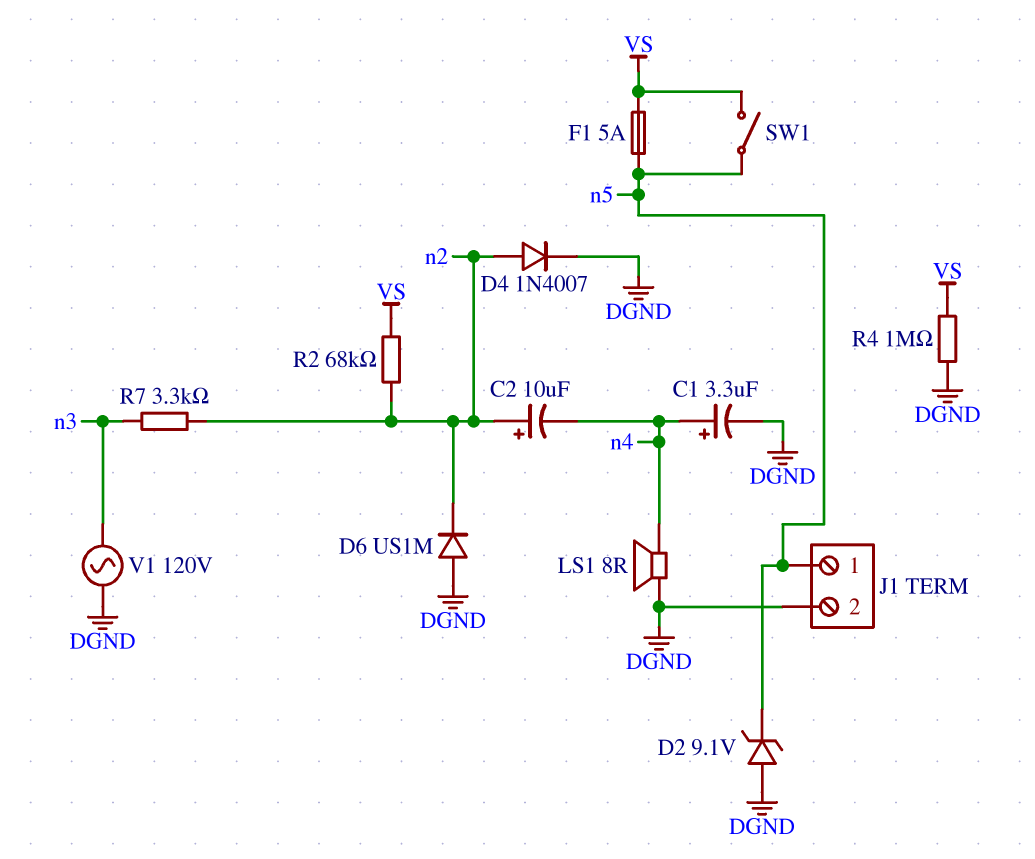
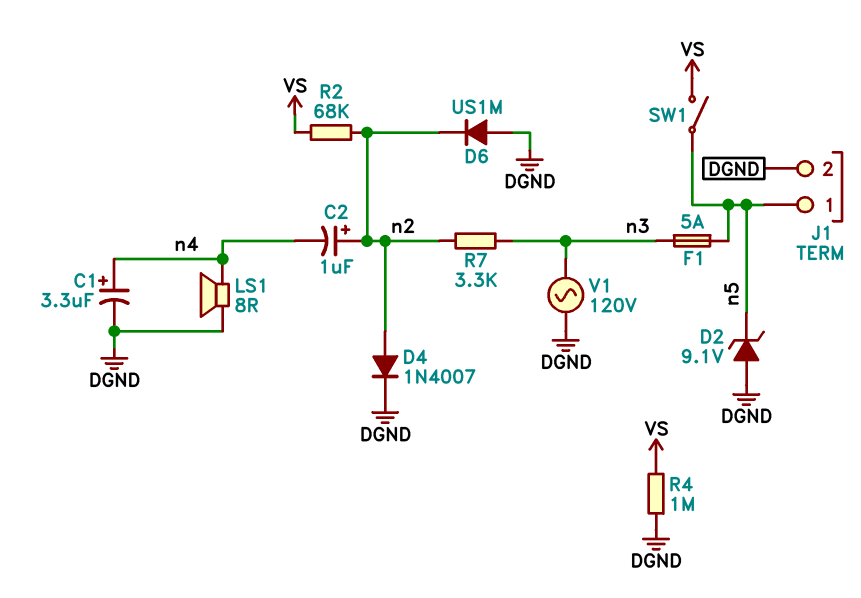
C2: 10uF (plus n2, minus n4) -> 1uF (plus n2, minus n4)
F1: 5A (VS, n5) -> 5A (n3, n5)

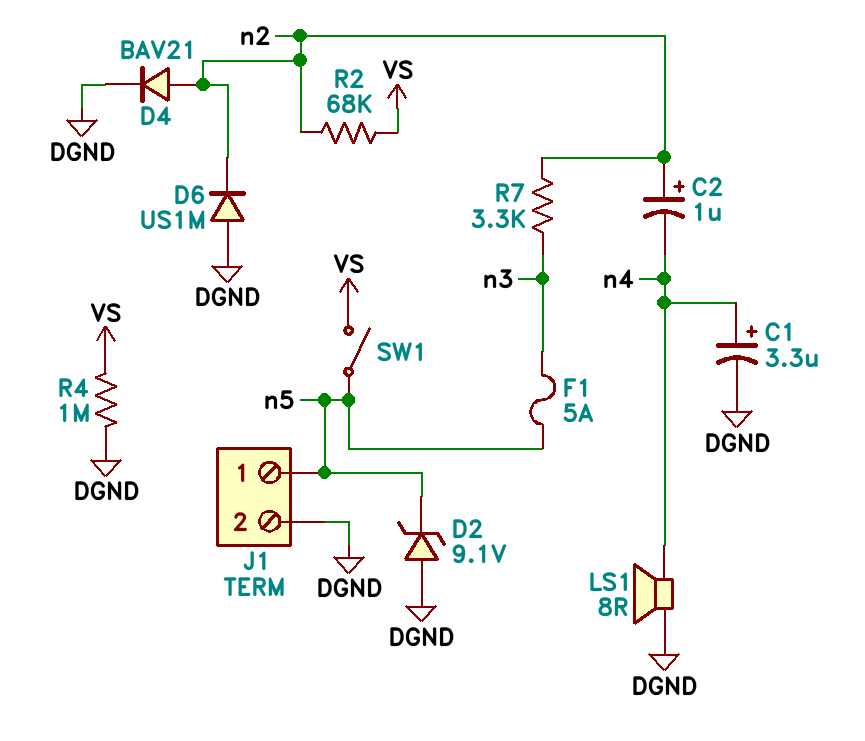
D4: diode 1N4007 (A n2, K DGND) -> diode BAV21 (A n2, K DGND)
V1: AC 120V (DGND, n3) -> none

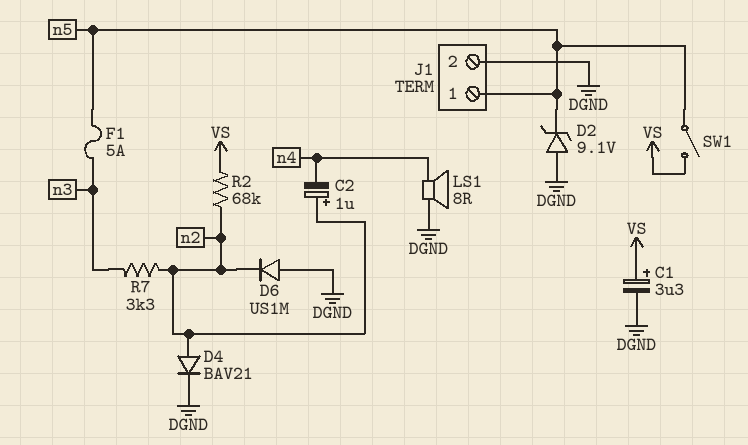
C1: 3.3uF (plus n4, minus DGND) -> 3.3uF (plus VS, minus DGND)
R4: 1M (DGND, VS) -> none

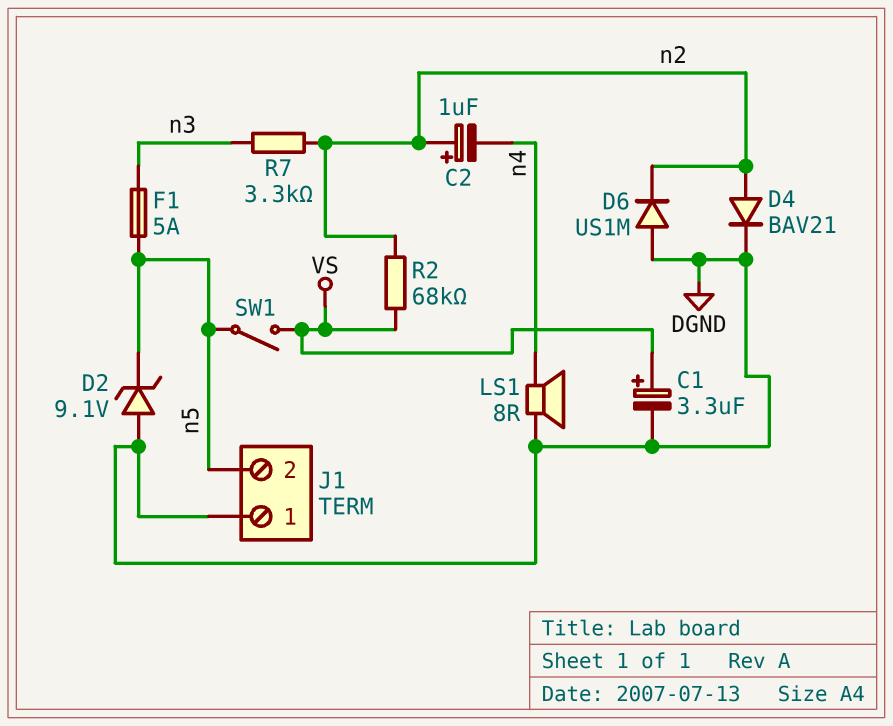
J1 pin 1: n5 -> DGND
J1 pin 2: DGND -> n5

